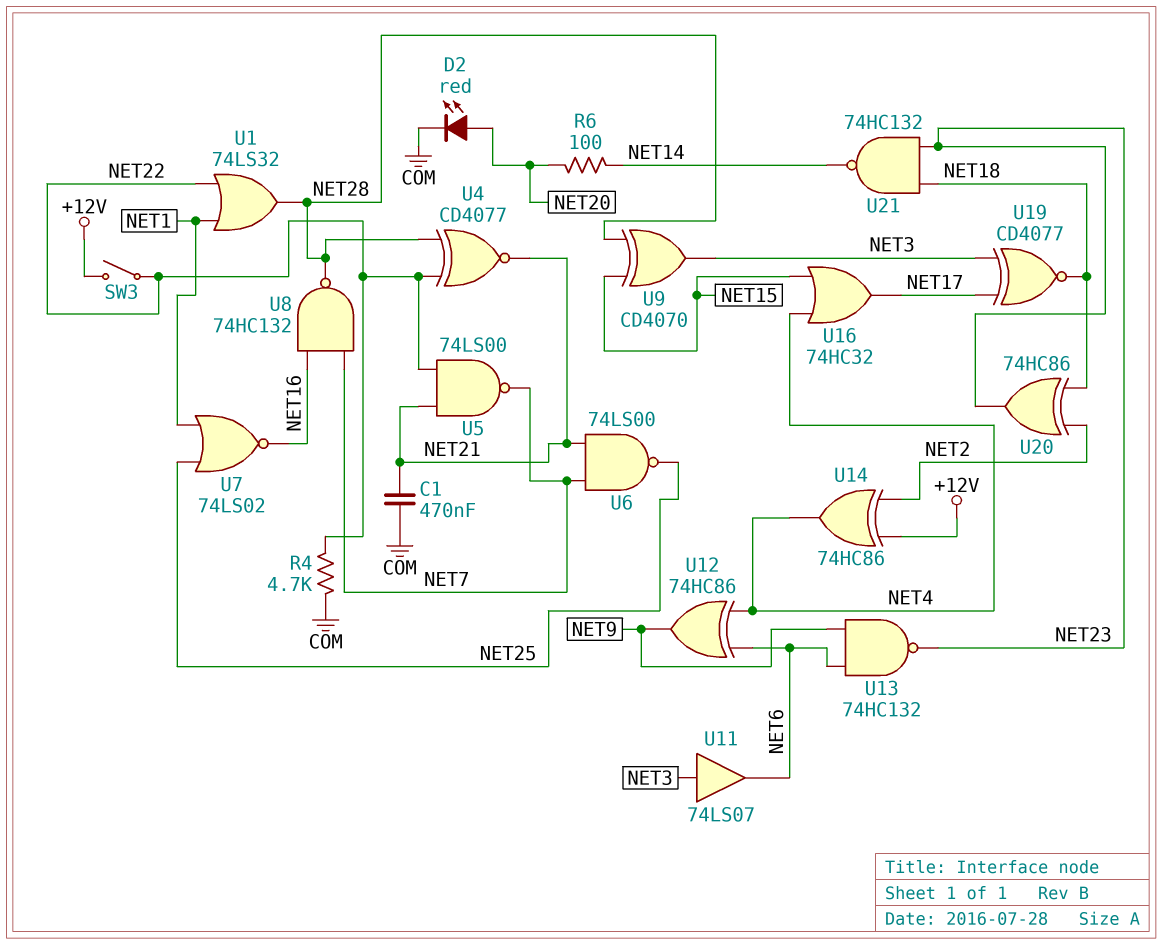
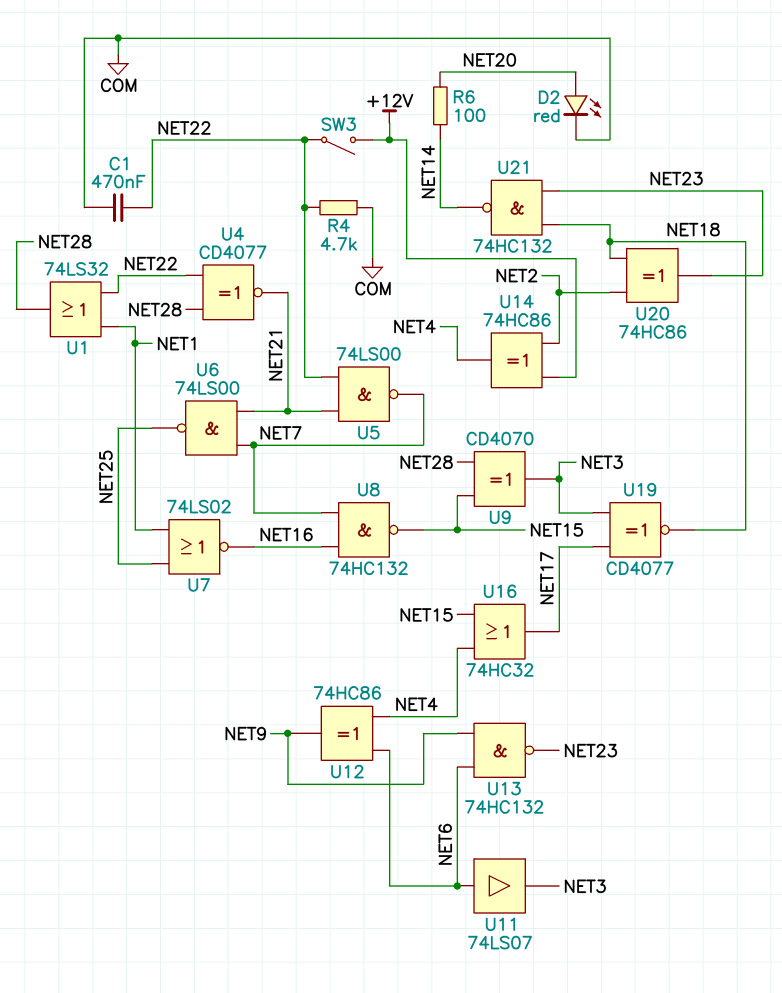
C1: 470nF (COM, NET21) -> 470nF (COM, NET22)
U8: NAND 74HC132 (in NET7, in NET16, out NET28) -> NAND 74HC132 (in NET7, in NET16, out NET15)
U11: buffer 74LS07 (in NET3, out NET6) -> buffer 74LS07 (in NET6, out NET3)

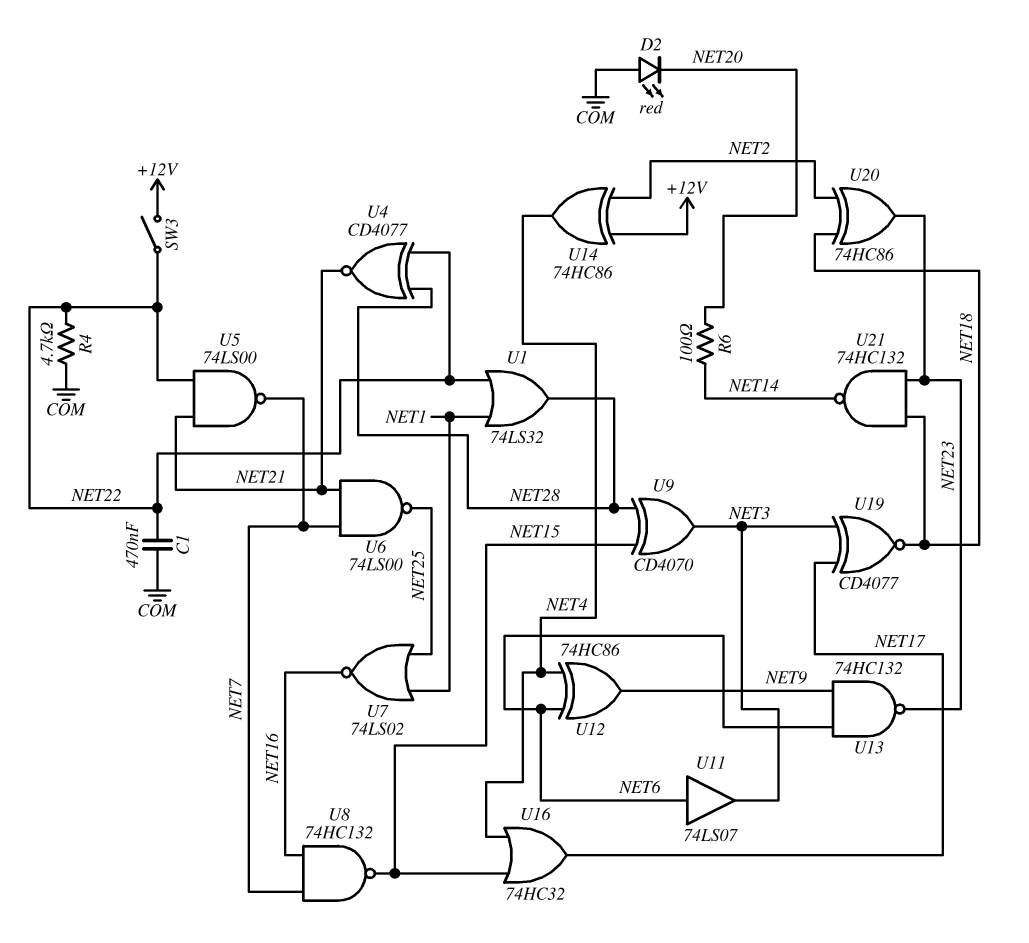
D2: LED red (A NET20, K COM) -> LED red (A COM, K NET20)

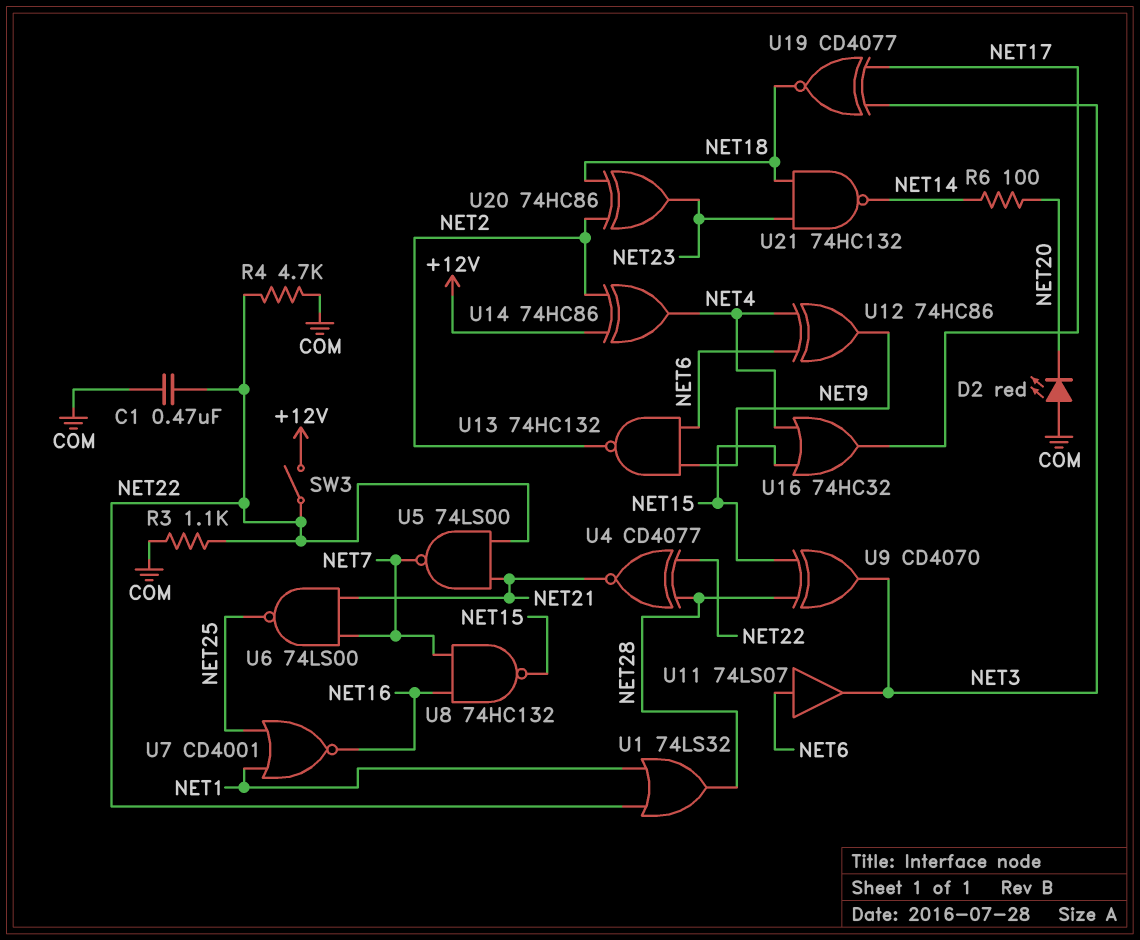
R3: none -> 1.1k (COM, NET22)
U7: NOR 74LS02 (in NET1, in NET25, out NET16) -> NOR CD4001 (in NET1, in NET25, out NET16)
U13: NAND 74HC132 (in NET6, in NET9, out NET23) -> NAND 74HC132 (in NET6, in NET9, out NET2)

